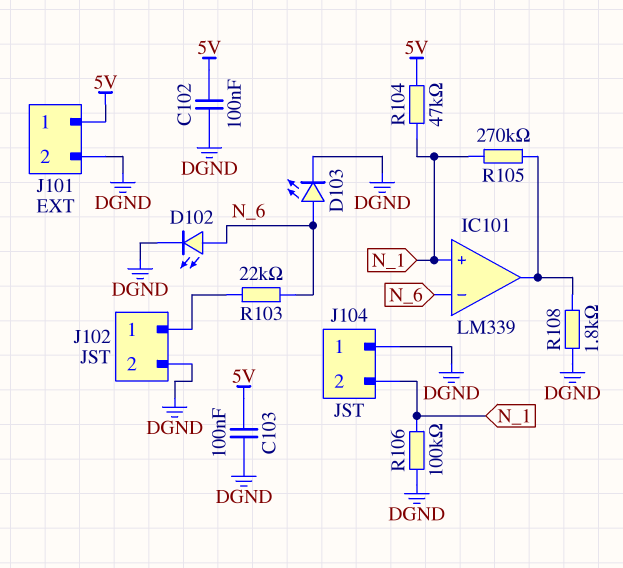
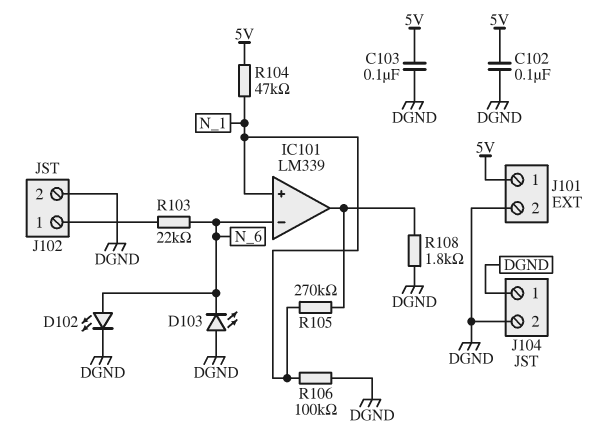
D103: LED (A N_6, K DGND) -> LED (A DGND, K N_6)
J104 pin 2: N_1 -> DGND

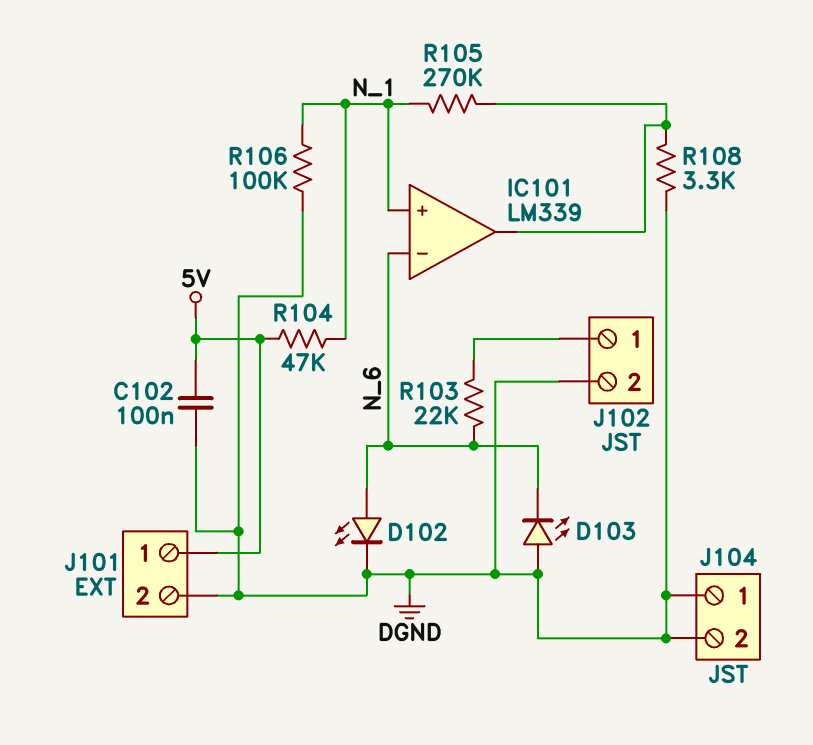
C103: 100nF (5V, DGND) -> none
R108: 1.8k (DGND, IC101/out) -> 3.3k (DGND, IC101/out)

